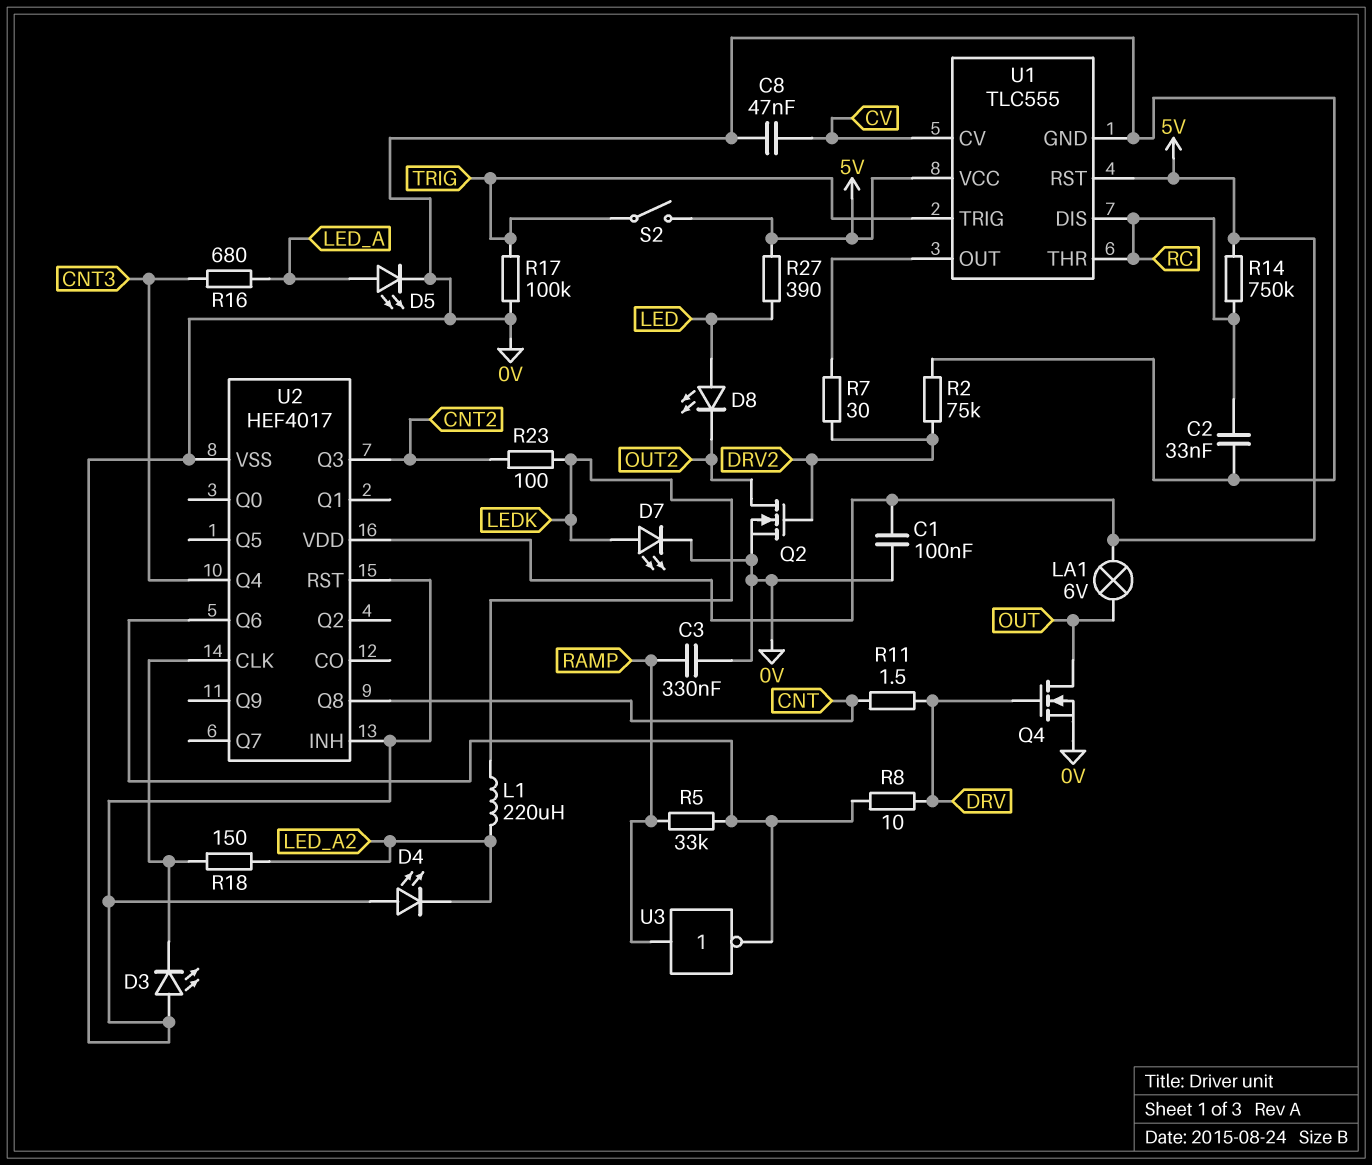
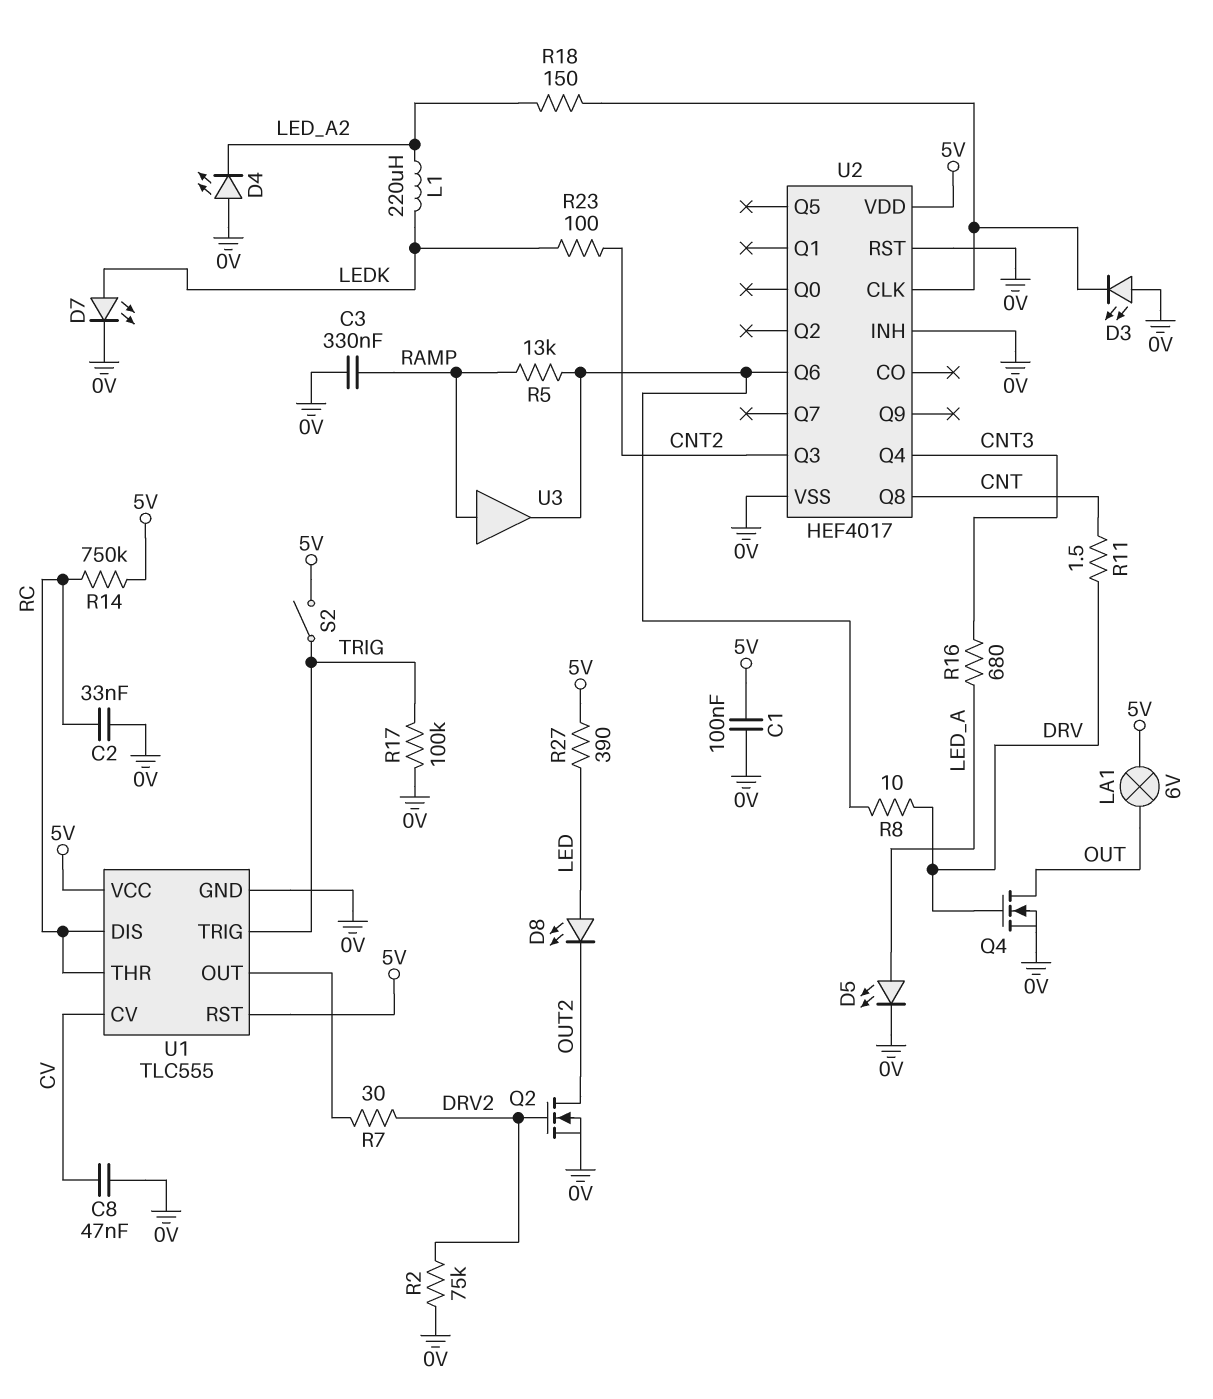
R5: 33k (RAMP, U2/Q6) -> 13k (RAMP, U2/Q6)
U3: NOT (in RAMP, out U2/Q6) -> buffer (in RAMP, out U2/Q6)

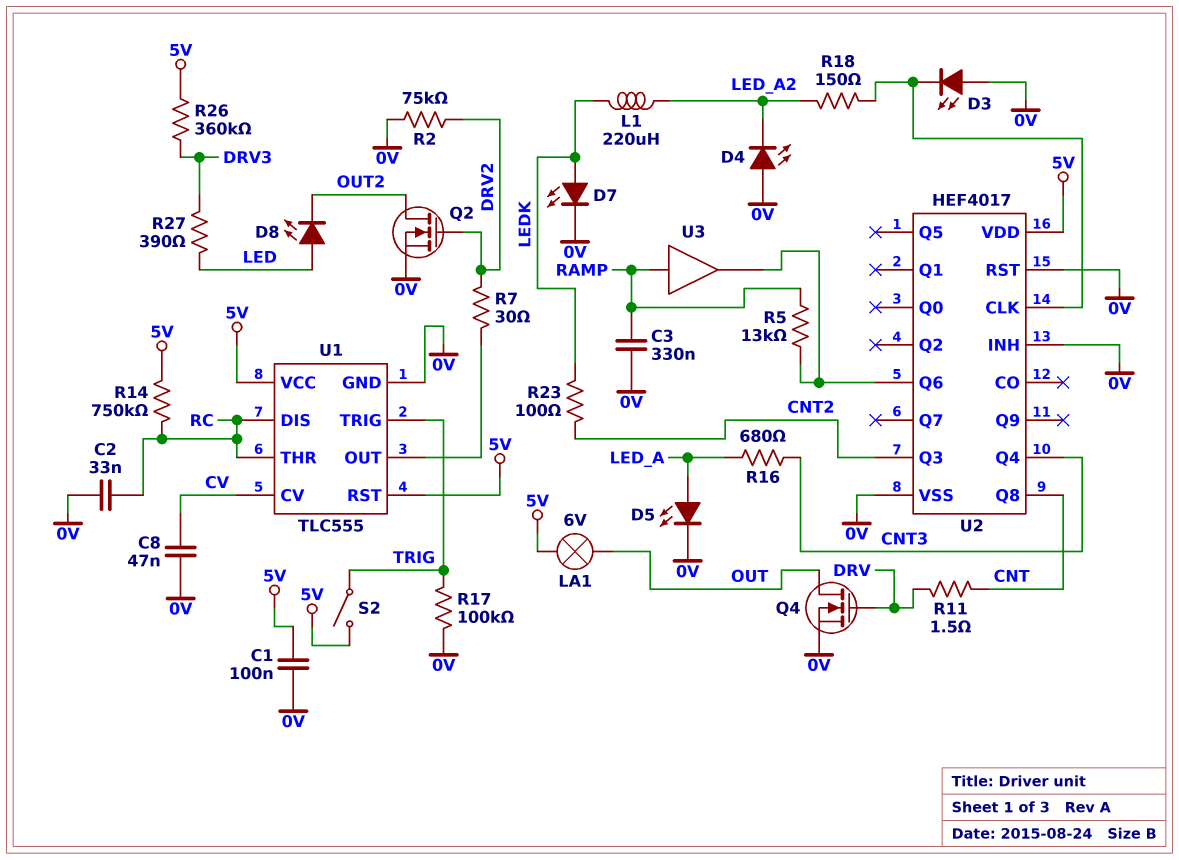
R8: 10 (DRV, U2/Q6) -> none
R26: none -> 360k (5V, DRV3)
R27: 390 (5V, LED) -> 390 (DRV3, LED)

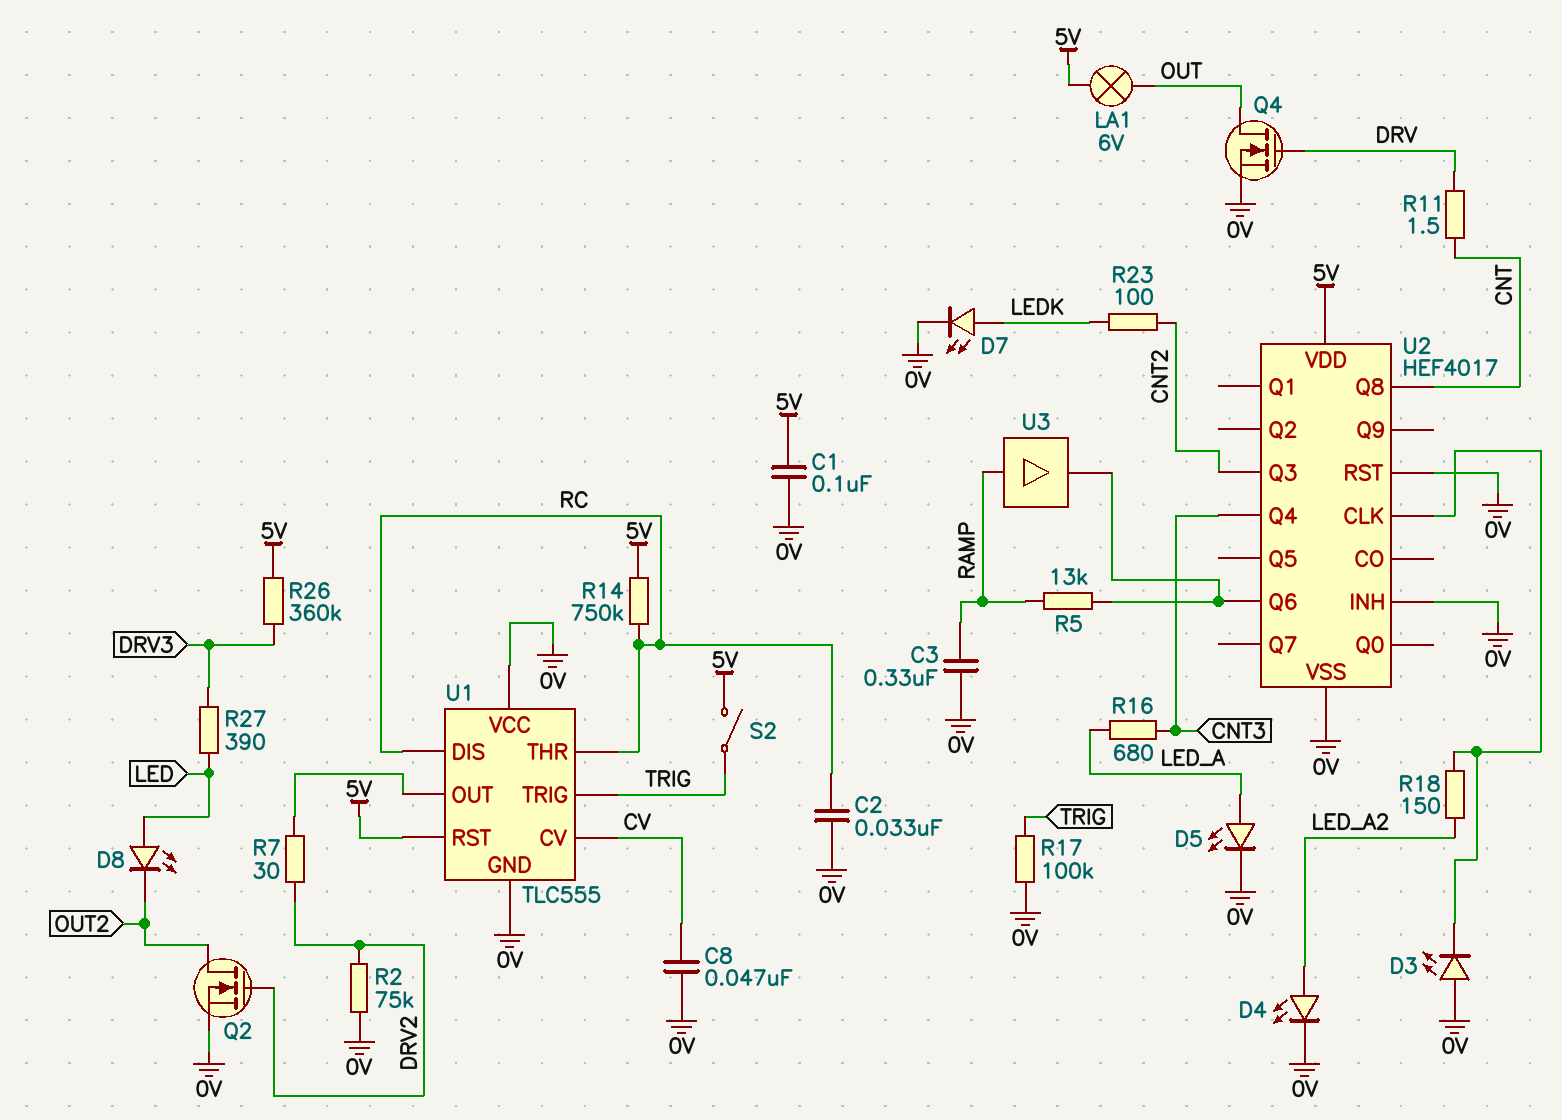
D4: LED (A 0V, K LED_A2) -> LED (A LED_A2, K 0V)
L1: 220uH (LEDK, LED_A2) -> none
U1 pin VCC: 5V -> 0V

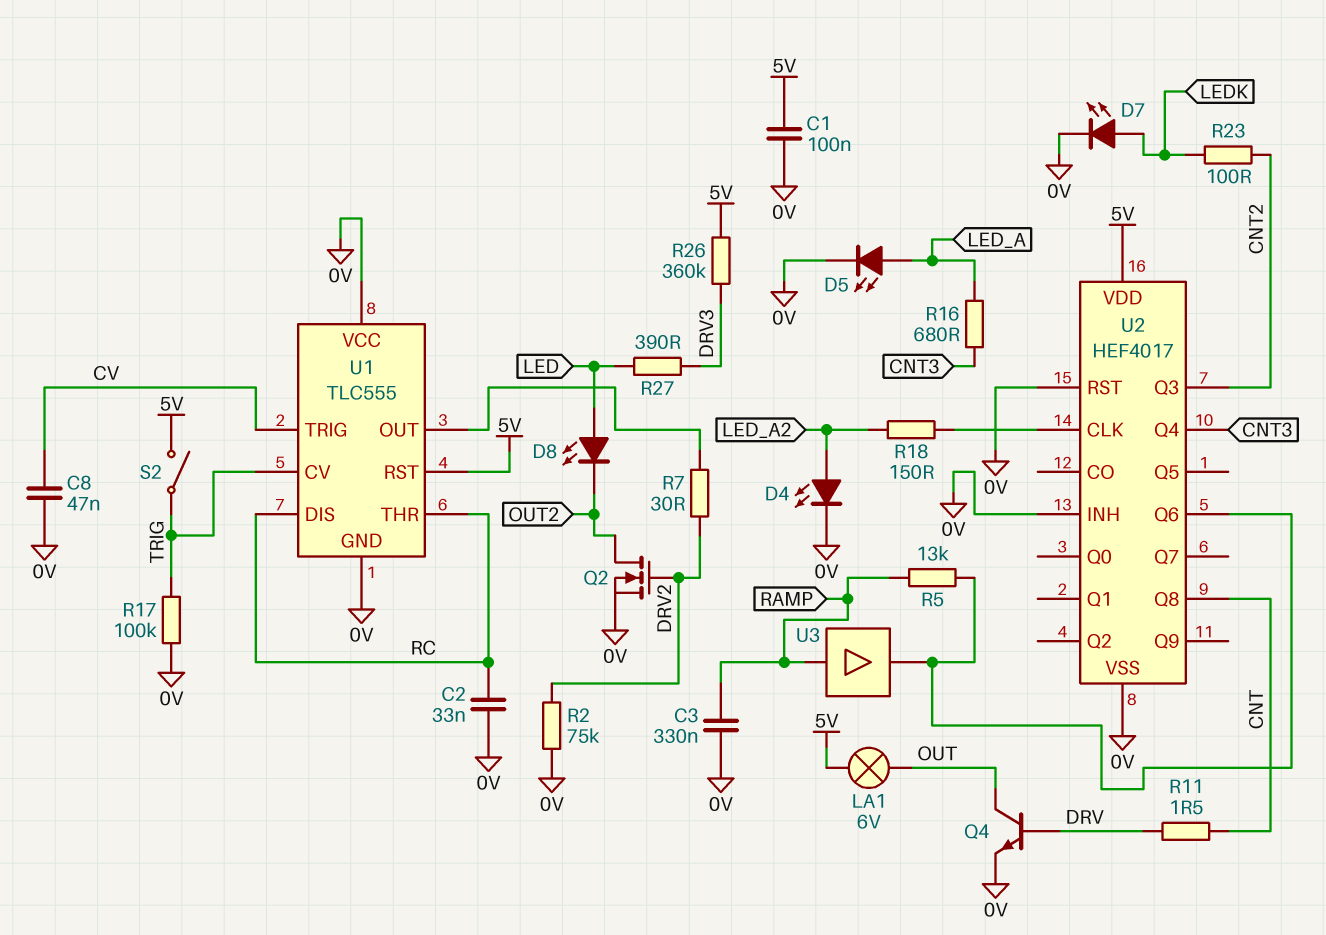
D3: LED (A 0V, K U2/CLK) -> none
Q4: NMOS (G DRV, D OUT, S 0V) -> NPN (B DRV, C OUT, E 0V)
R14: 750k (5V, RC) -> none
U1 pin CV: CV -> TRIG
U1 pin TRIG: TRIG -> CV

